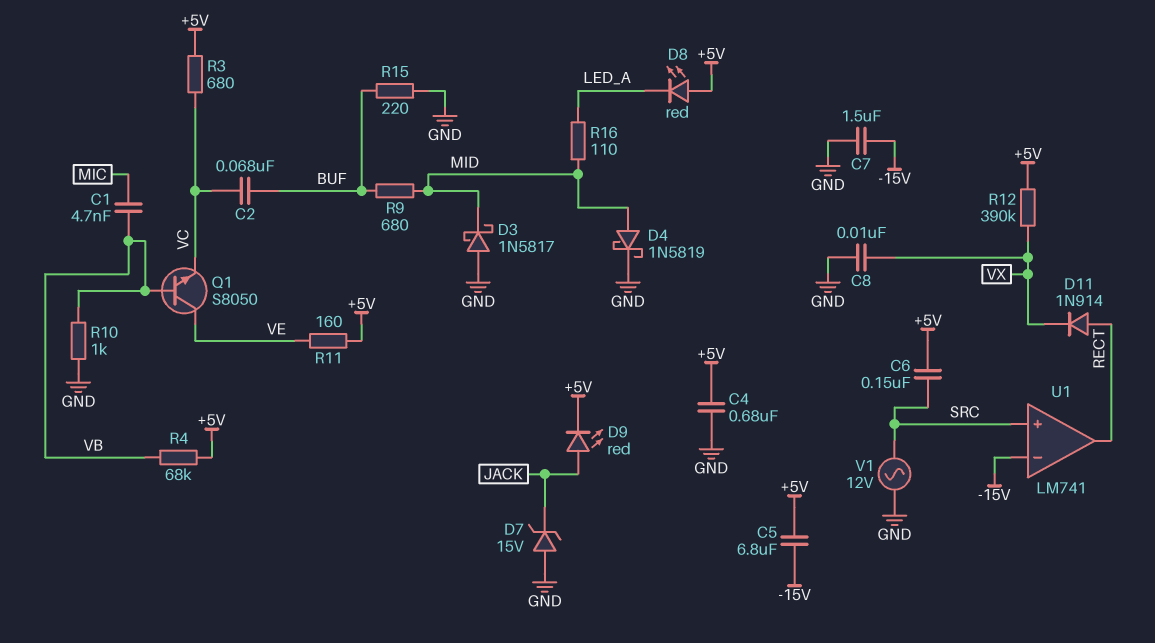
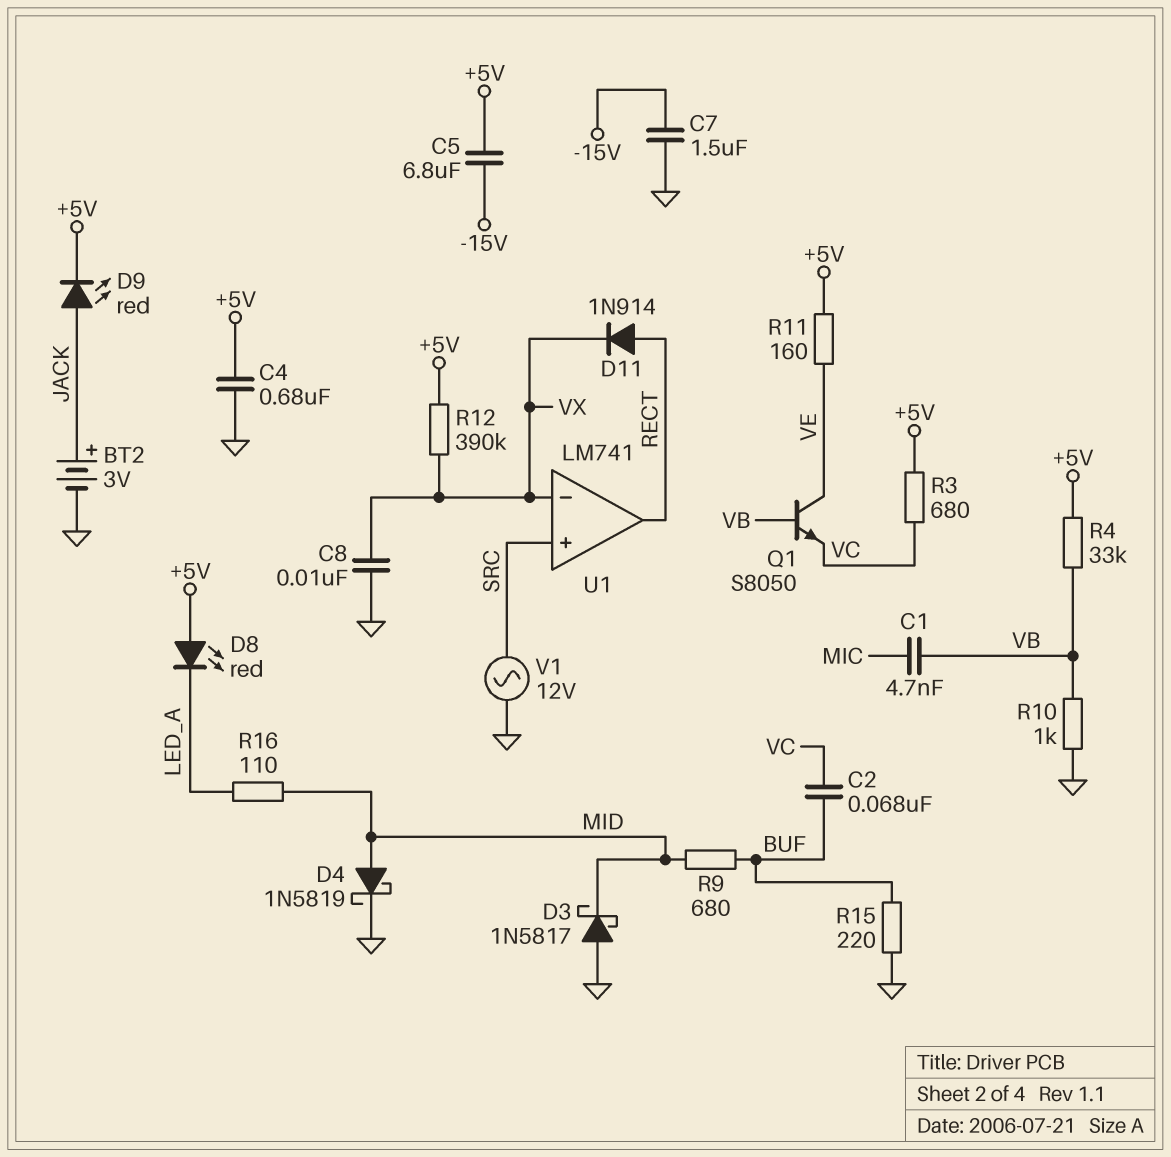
BT2: none -> 3V (plus JACK, minus GND)
C6: 150nF (+5V, SRC) -> none
D7: zener 15V (A GND, K JACK) -> none
R4: 68k (+5V, VB) -> 33k (+5V, VB)
U1 pin in-: -15V -> VX

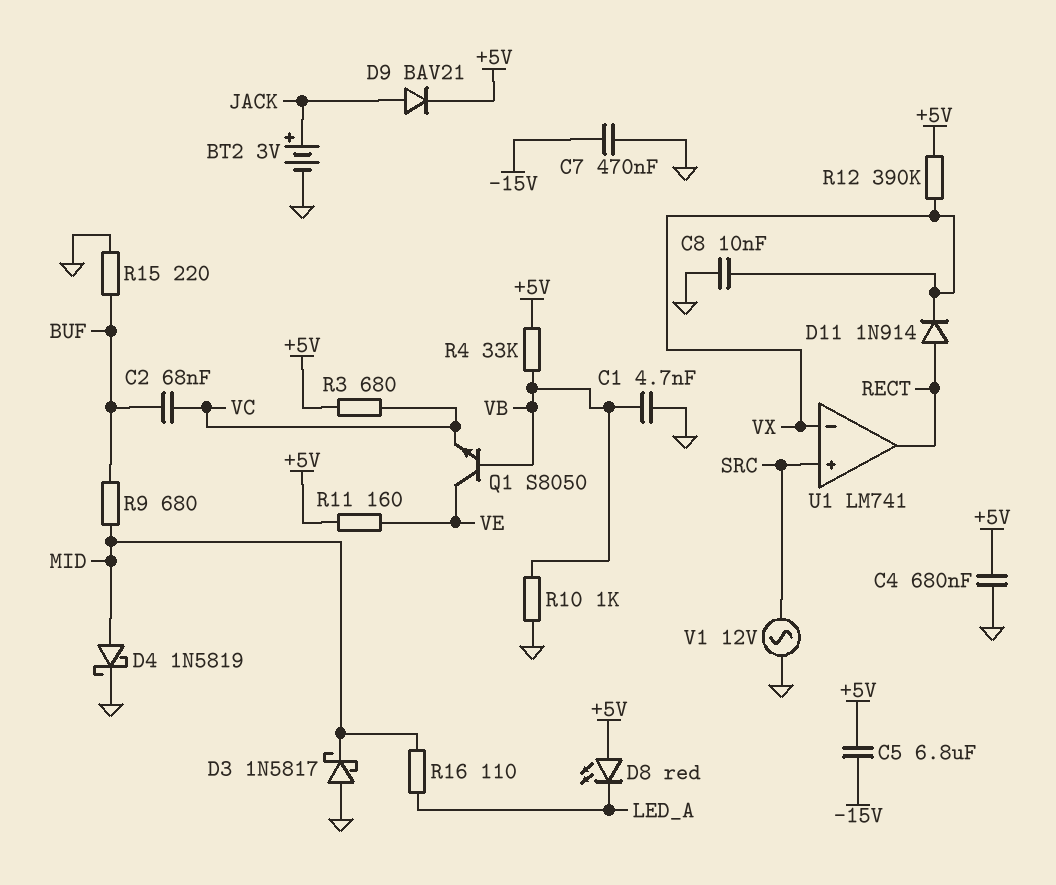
C1: 4.7nF (MIC, VB) -> 4.7nF (GND, VB)
C7: 1.5uF (-15V, GND) -> 470nF (-15V, GND)
D9: LED red (A JACK, K +5V) -> diode BAV21 (A JACK, K +5V)

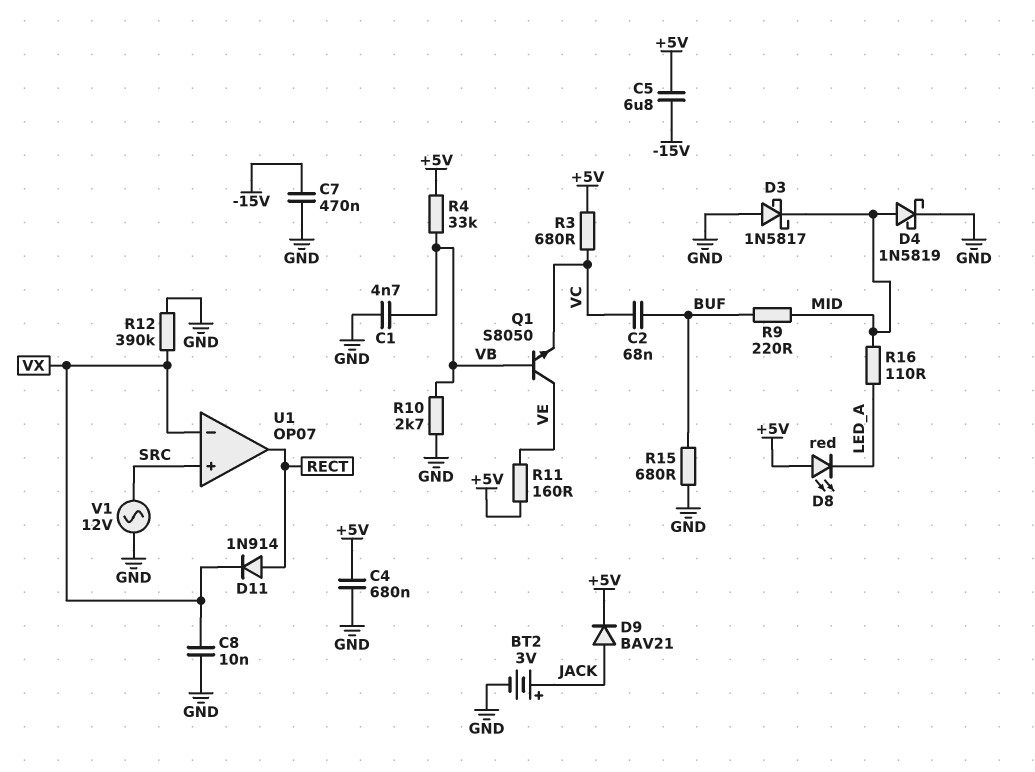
R9: 680 (BUF, MID) -> 220 (BUF, MID)
R10: 1k (GND, VB) -> 2.7k (GND, VB)
R12: 390k (+5V, VX) -> 390k (GND, VX)
R15: 220 (BUF, GND) -> 680 (BUF, GND)
U1: LM741 -> OP07

